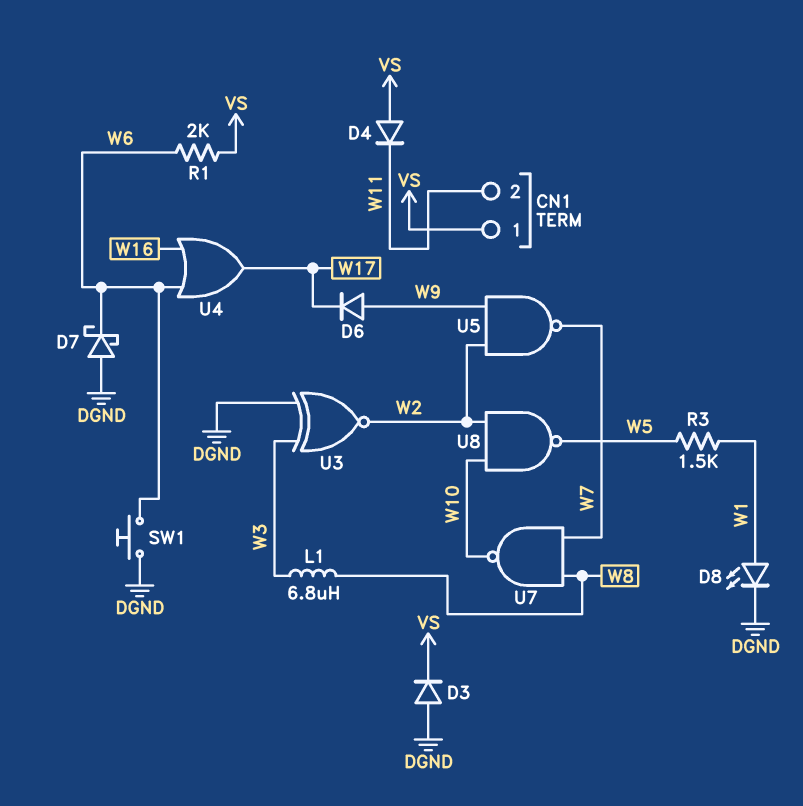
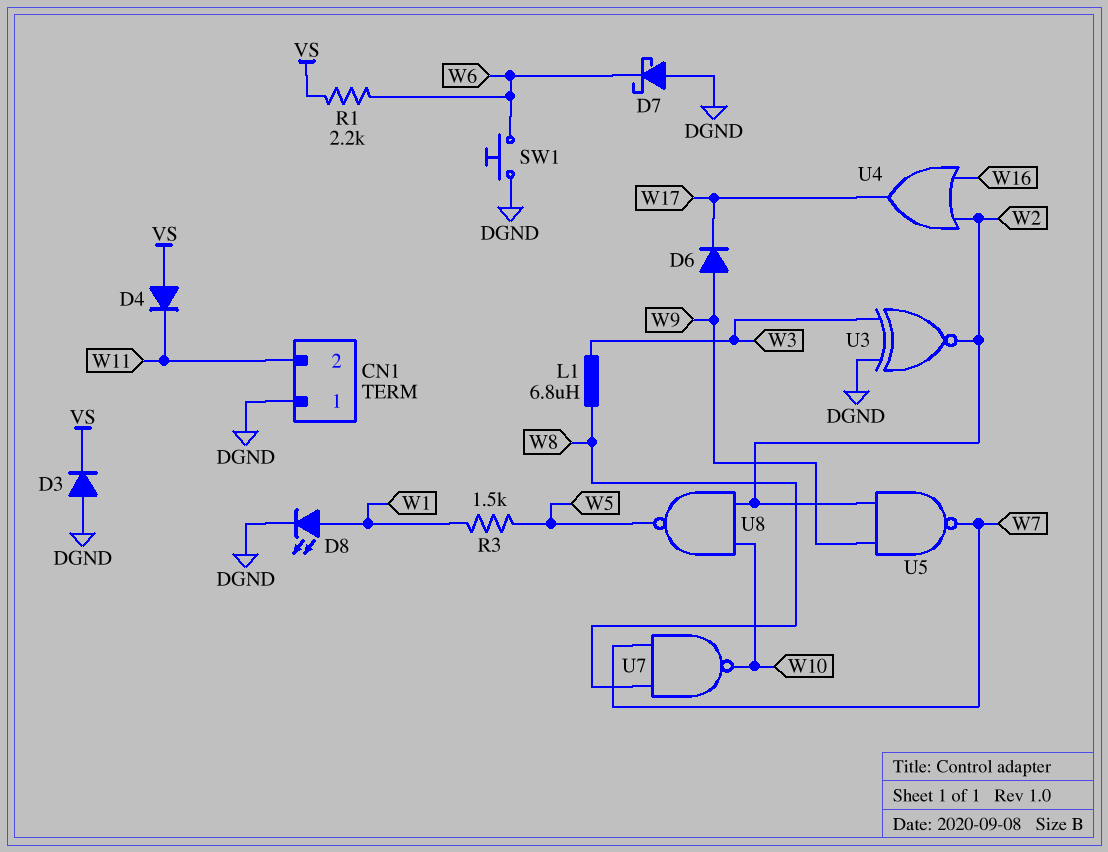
CN1 pin 1: VS -> DGND
R1: 2k (VS, W6) -> 2.2k (VS, W6)
U4: OR (in W6, in W16, out W17) -> OR (in W2, in W16, out W17)

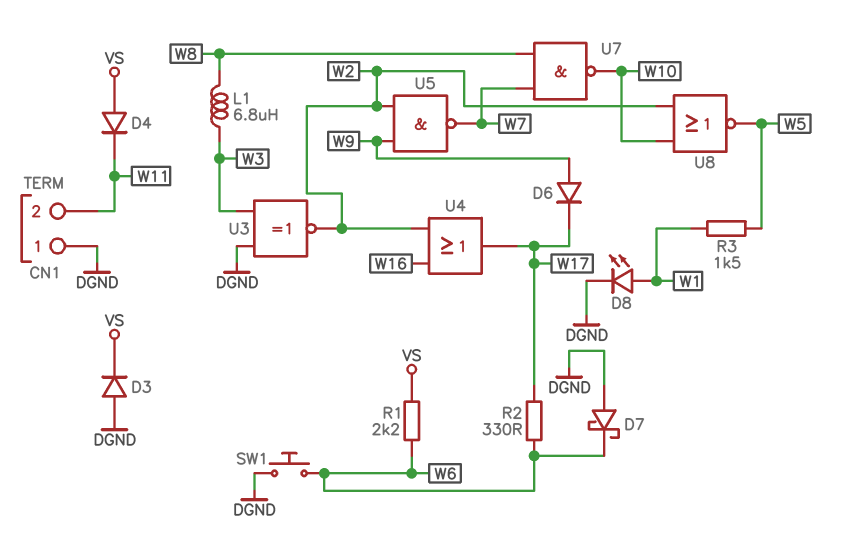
R2: none -> 330 (W6, W17)
U8: NAND (in W2, in W10, out W5) -> NOR (in W2, in W10, out W5)

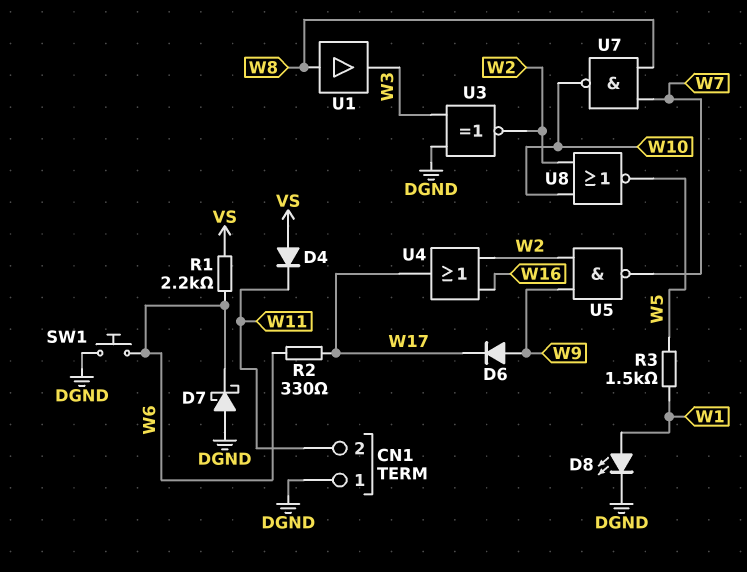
D3: diode (A DGND, K VS) -> none
L1: 6.8uH (W3, W8) -> none
U1: none -> buffer (in W8, out W3)

